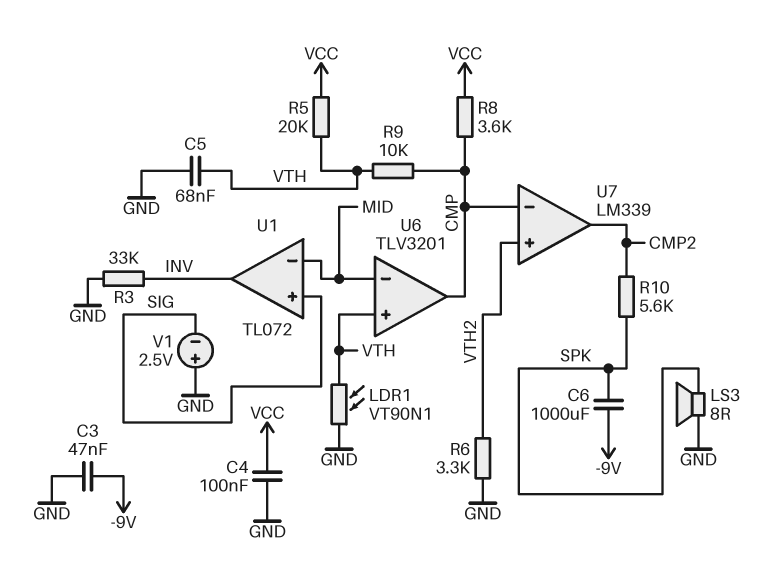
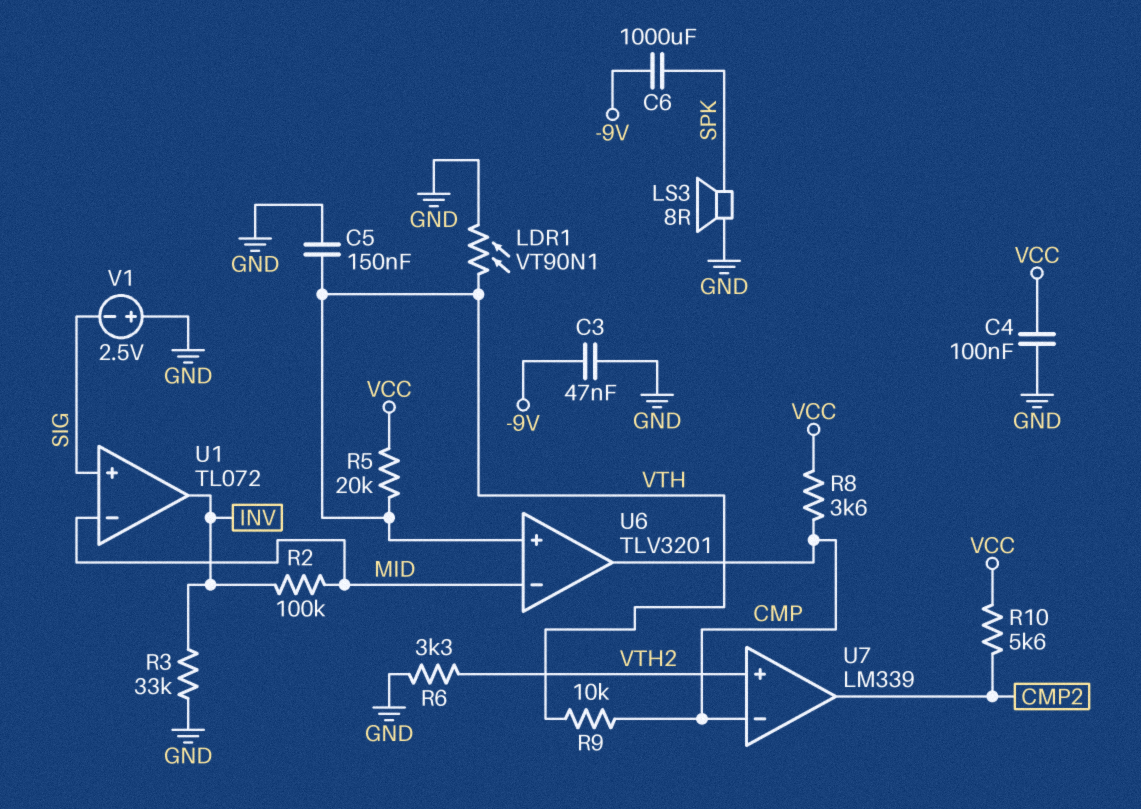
C5: 68nF (GND, VTH) -> 150nF (GND, VTH)
R2: none -> 100k (INV, MID)
R10: 5.6k (CMP2, SPK) -> 5.6k (CMP2, VCC)

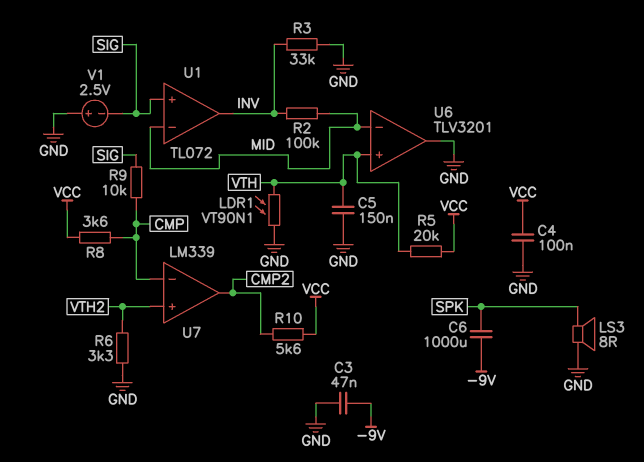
R9: 10k (CMP, VTH) -> 10k (CMP, SIG)
U6 pin out: CMP -> GND

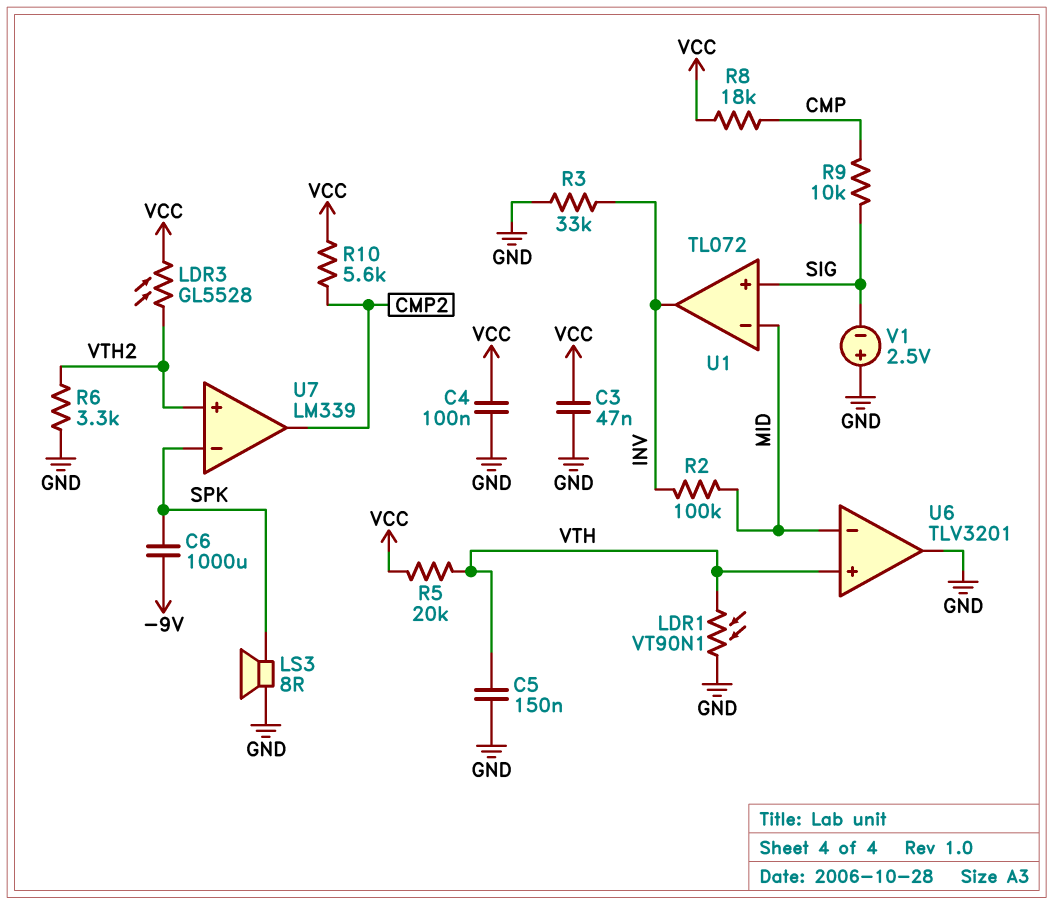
C3: 47nF (-9V, GND) -> 47nF (GND, VCC)
LDR3: none -> GL5528 (VCC, VTH2)
R8: 3.6k (CMP, VCC) -> 18k (CMP, VCC)
U7 pin in-: CMP -> SPK

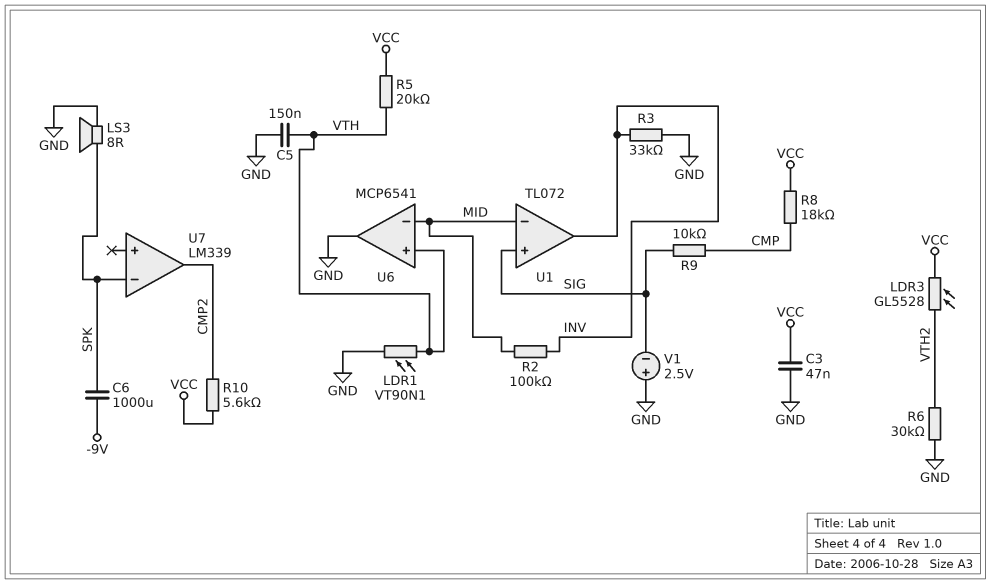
C4: 100nF (GND, VCC) -> none
R6: 3.3k (GND, VTH2) -> 30k (GND, VTH2)
U6: TLV3201 -> MCP6541
U7 pin in+: VTH2 -> none

